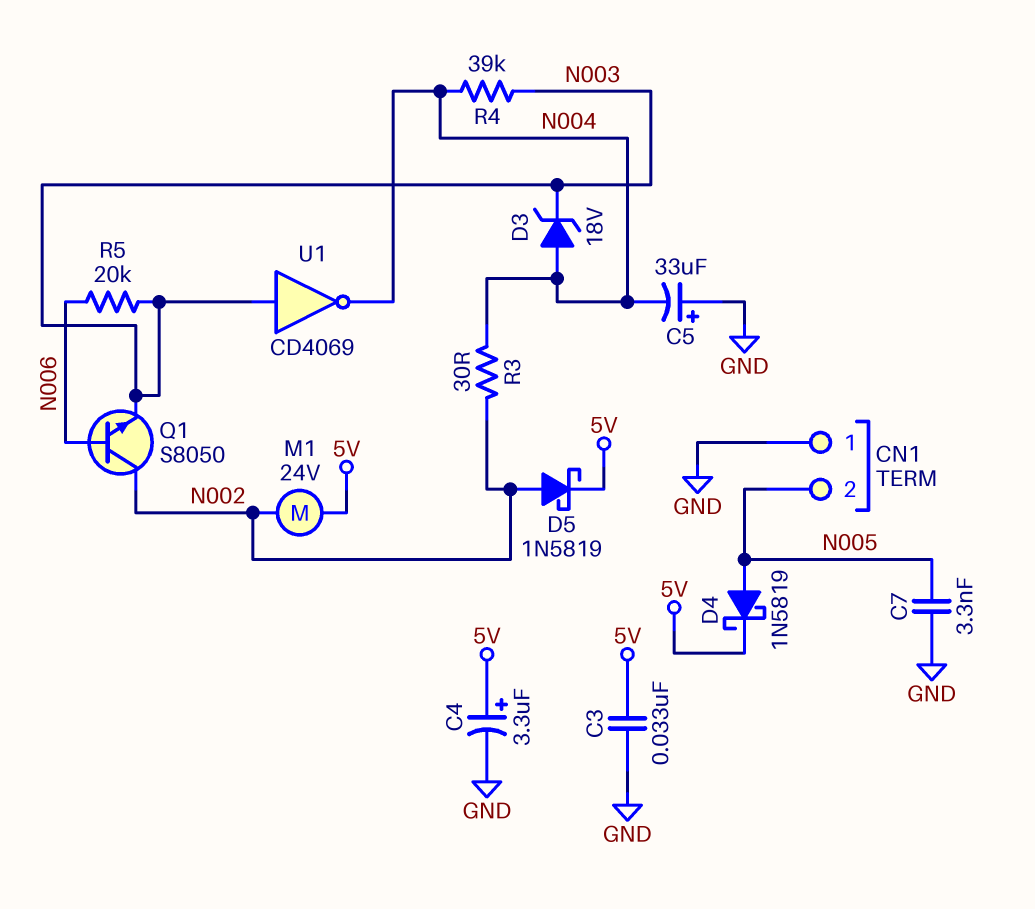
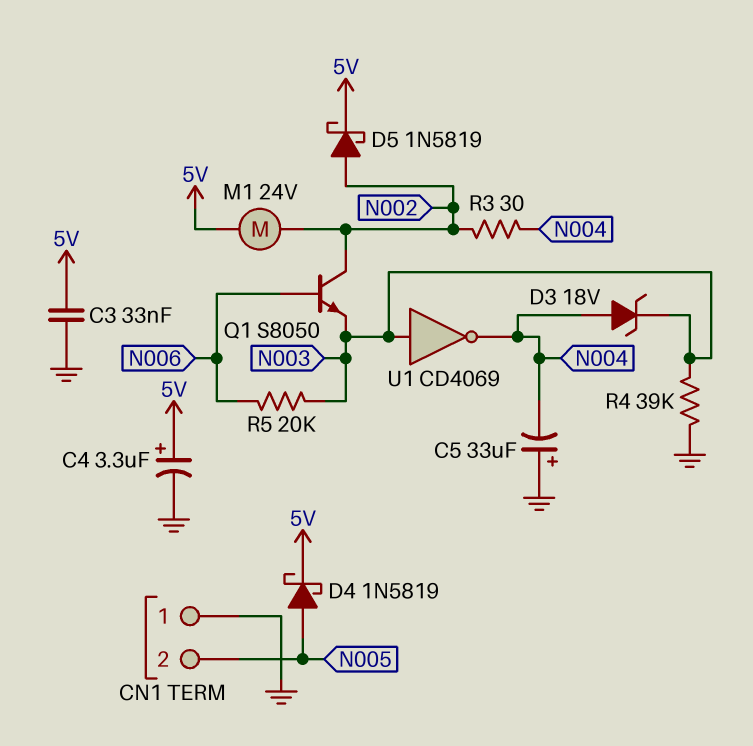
C7: 3.3nF (GND, N005) -> none
R4: 39k (N003, N004) -> 39k (GND, N003)

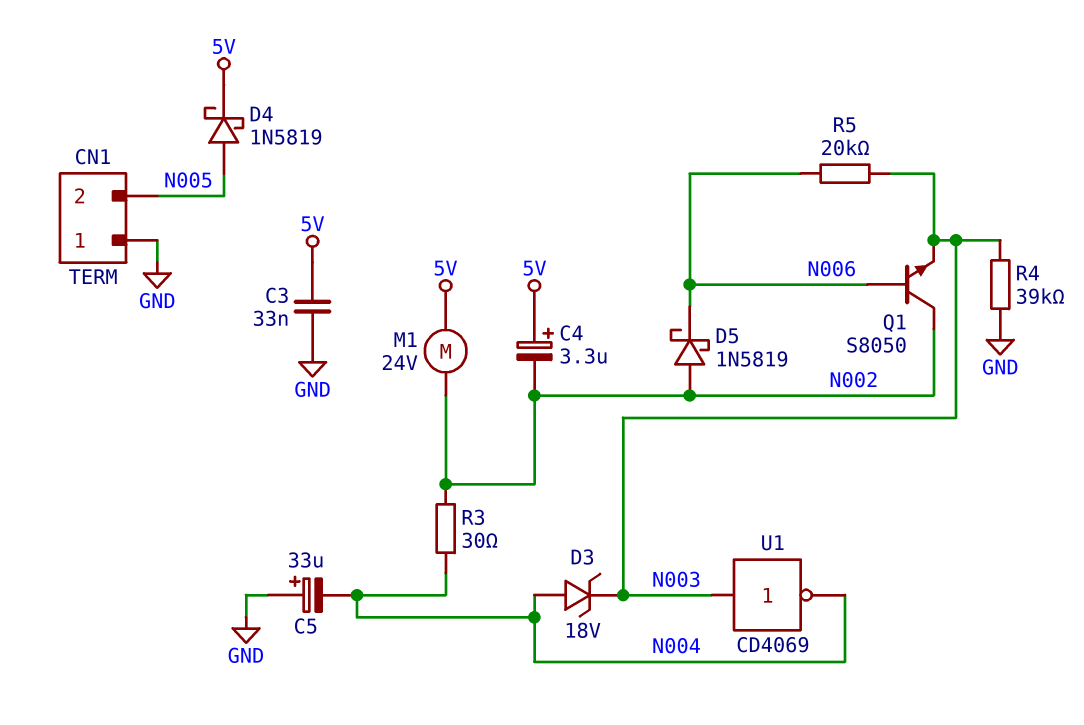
C4: 3.3uF (plus 5V, minus GND) -> 3.3uF (plus 5V, minus N002)
D5: schottky 1N5819 (A N002, K 5V) -> schottky 1N5819 (A N002, K N006)

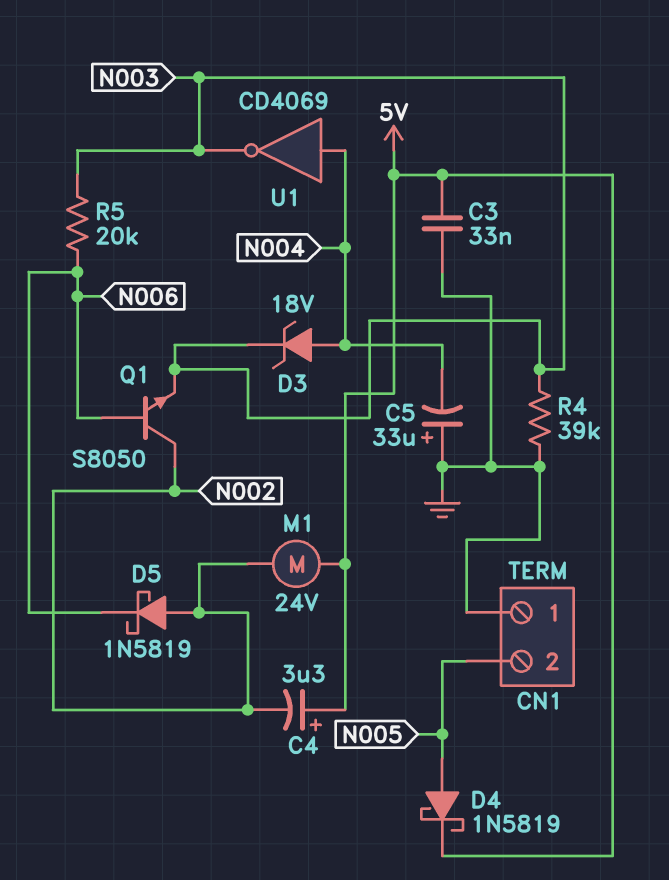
R3: 30 (N002, N004) -> none
U1: NOT CD4069 (in N003, out N004) -> NOT CD4069 (in N004, out N003)

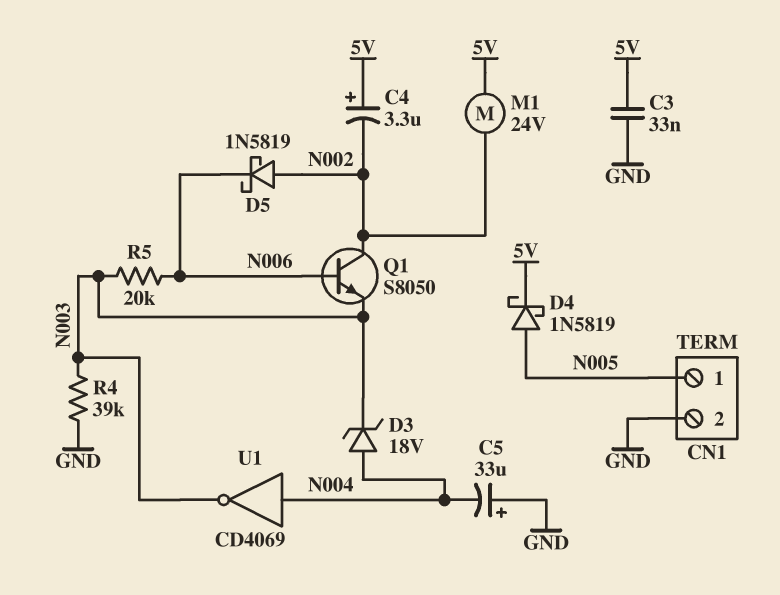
CN1 pin 1: GND -> N005
CN1 pin 2: N005 -> GND

